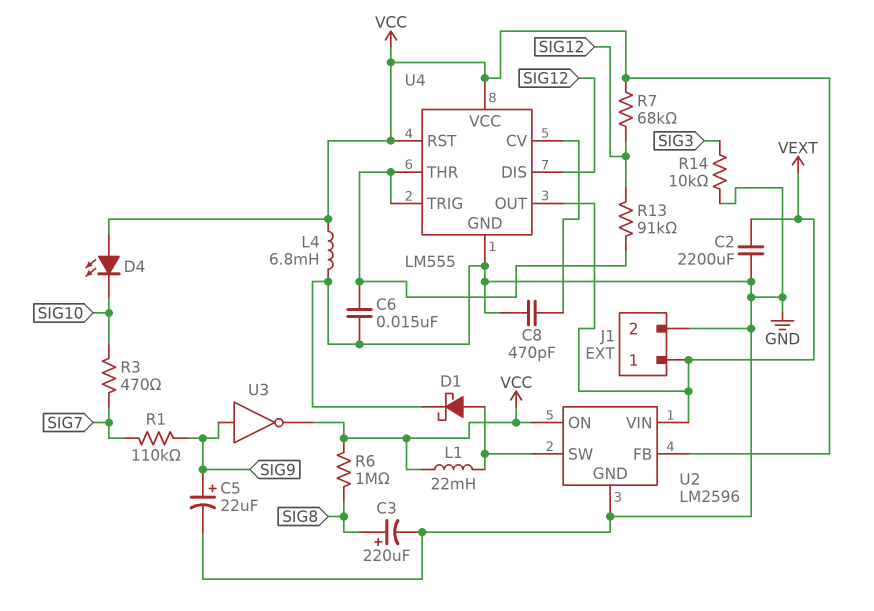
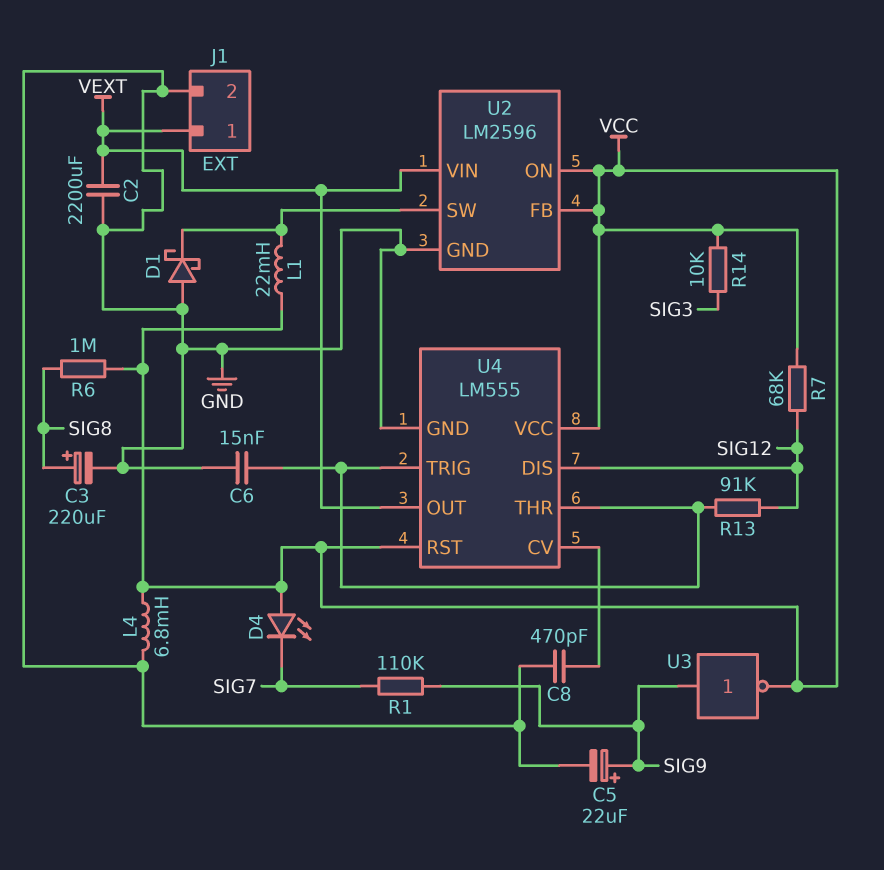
D1: schottky (A U2/SW, K GND) -> schottky (A GND, K U2/SW)
D4: LED (A VCC, K SIG10) -> LED (A VCC, K SIG7)
R3: 470 (SIG7, SIG10) -> none
R14: 10k (GND, SIG3) -> 10k (SIG3, VCC)

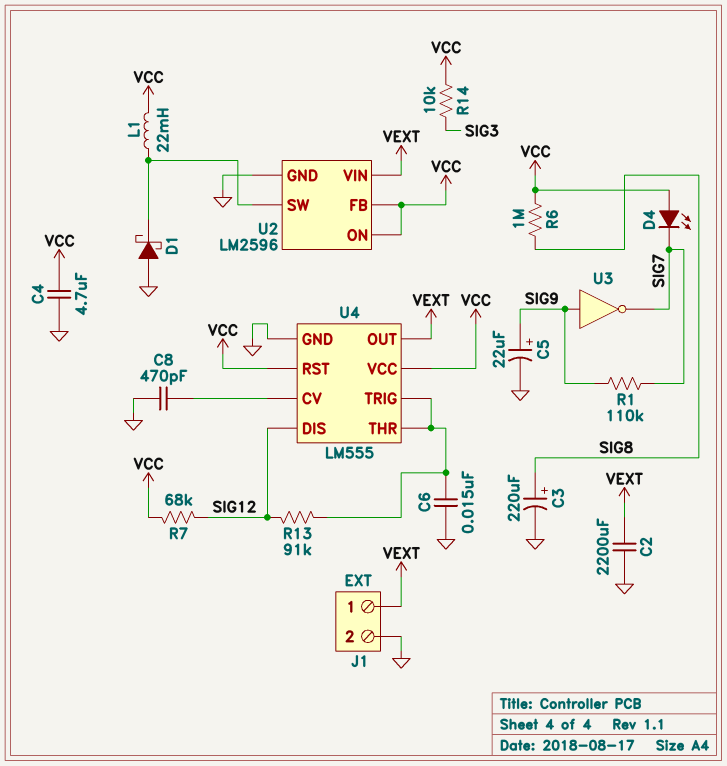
C4: none -> 4.7uF (GND, VCC)
L4: 6.8mH (GND, VCC) -> none
U3: NOT (in SIG9, out VCC) -> NOT (in SIG9, out SIG7)

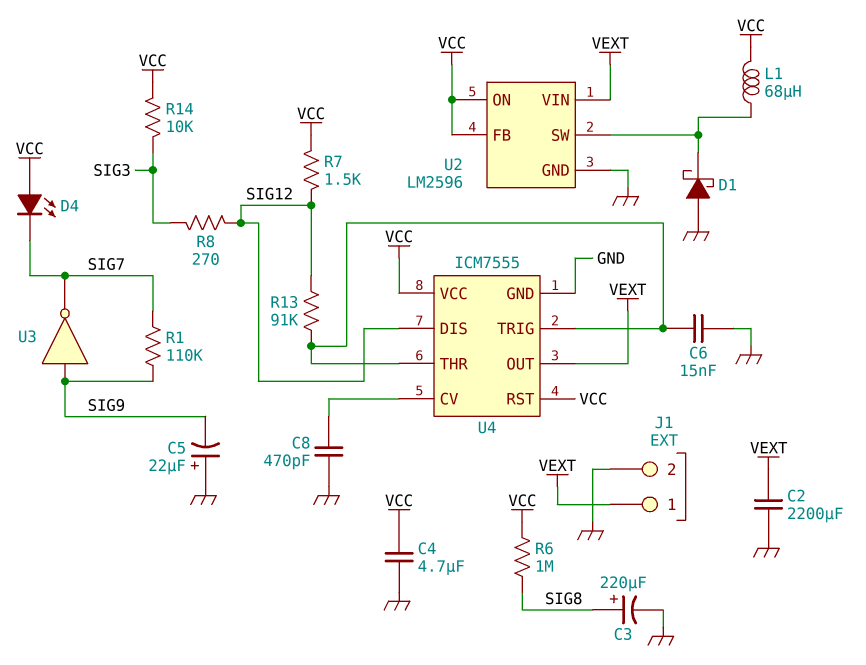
C5: 22uF (plus SIG9, minus GND) -> 22uF (plus GND, minus SIG9)
L1: 22mH (U2/SW, VCC) -> 68uH (U2/SW, VCC)
R7: 68k (SIG12, VCC) -> 1.5k (SIG12, VCC)
R8: none -> 270 (SIG3, SIG12)
U4: LM555 -> ICM7555

